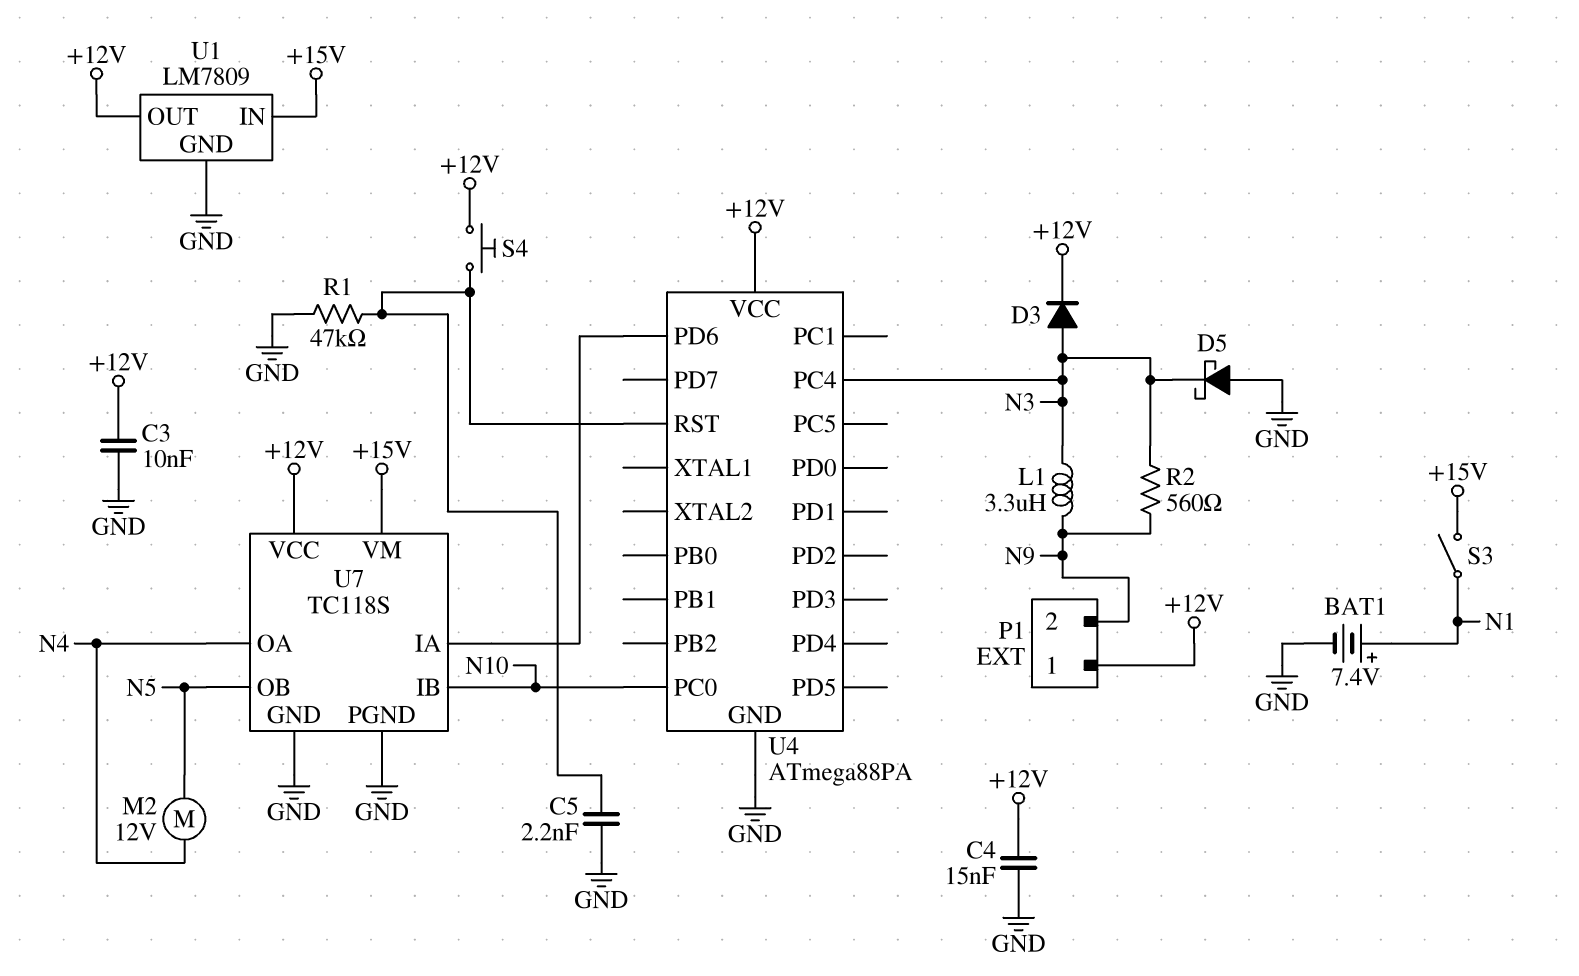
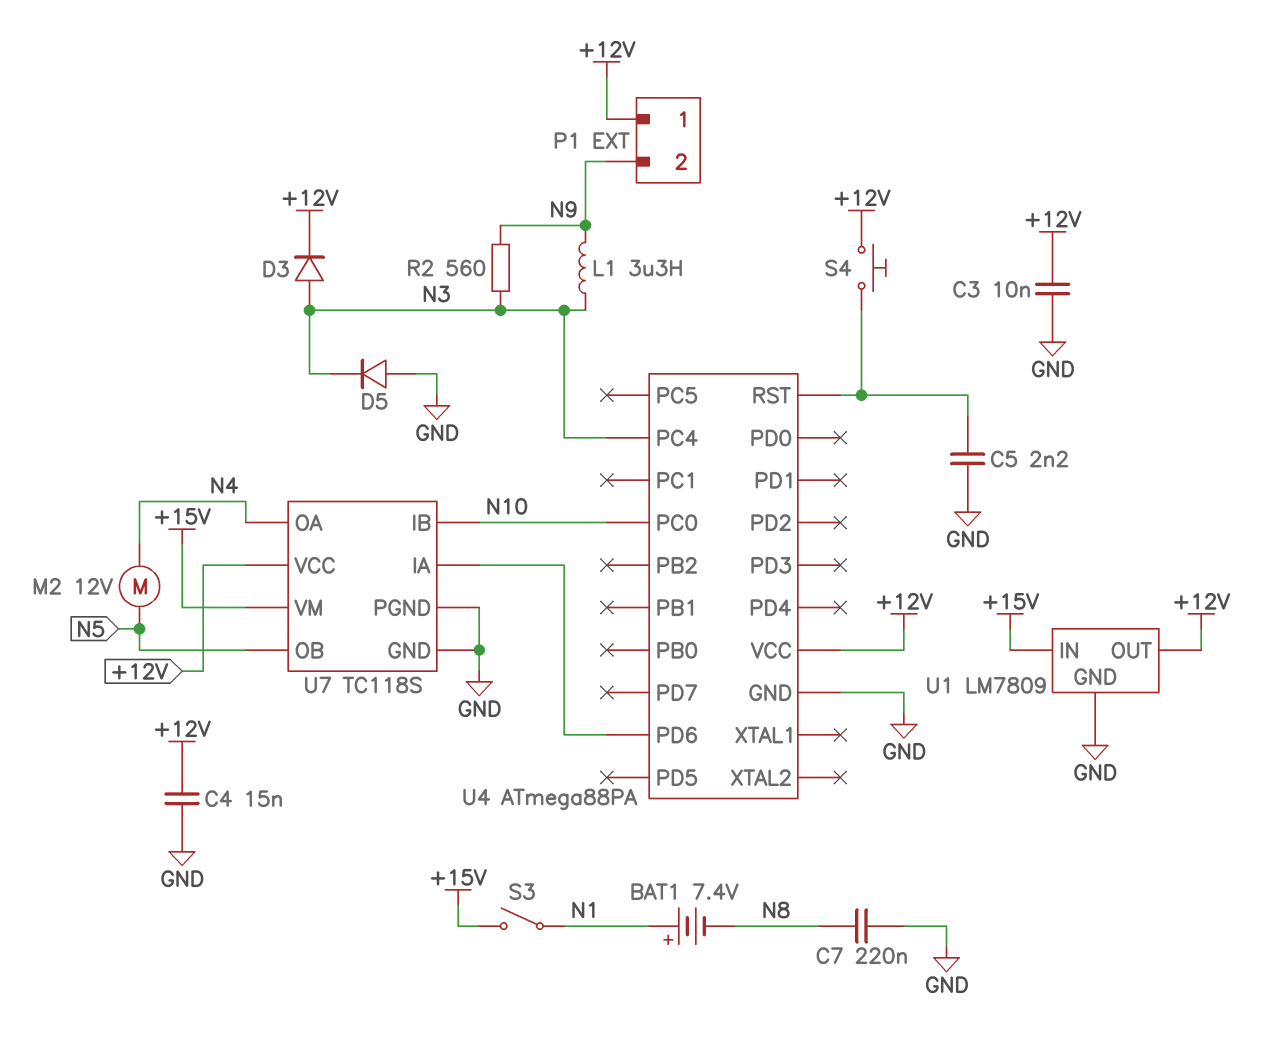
BAT1: 7.4V (plus N1, minus GND) -> 7.4V (plus N1, minus N8)
C7: none -> 220nF (GND, N8)
D5: schottky (A GND, K N3) -> diode (A GND, K N3)
R1: 47k (GND, U4/RST) -> none

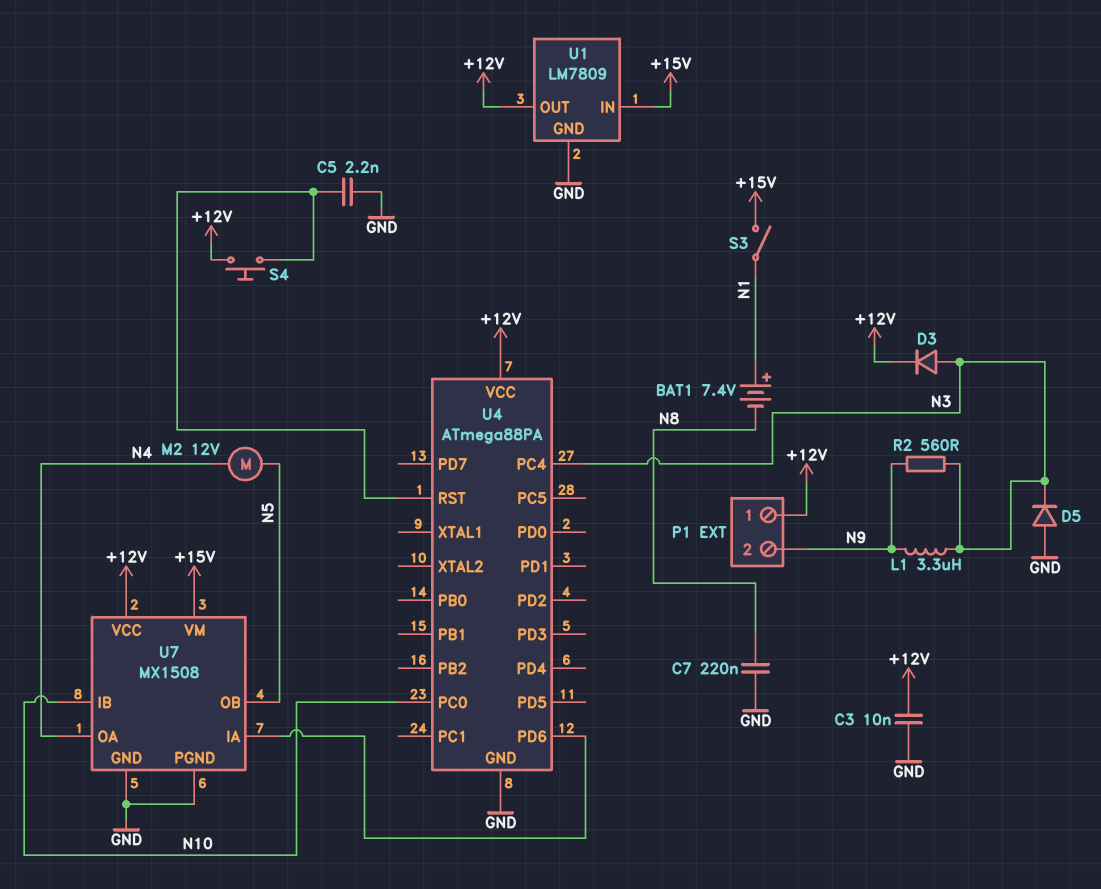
C4: 15nF (+12V, GND) -> none
U7: TC118S -> MX1508

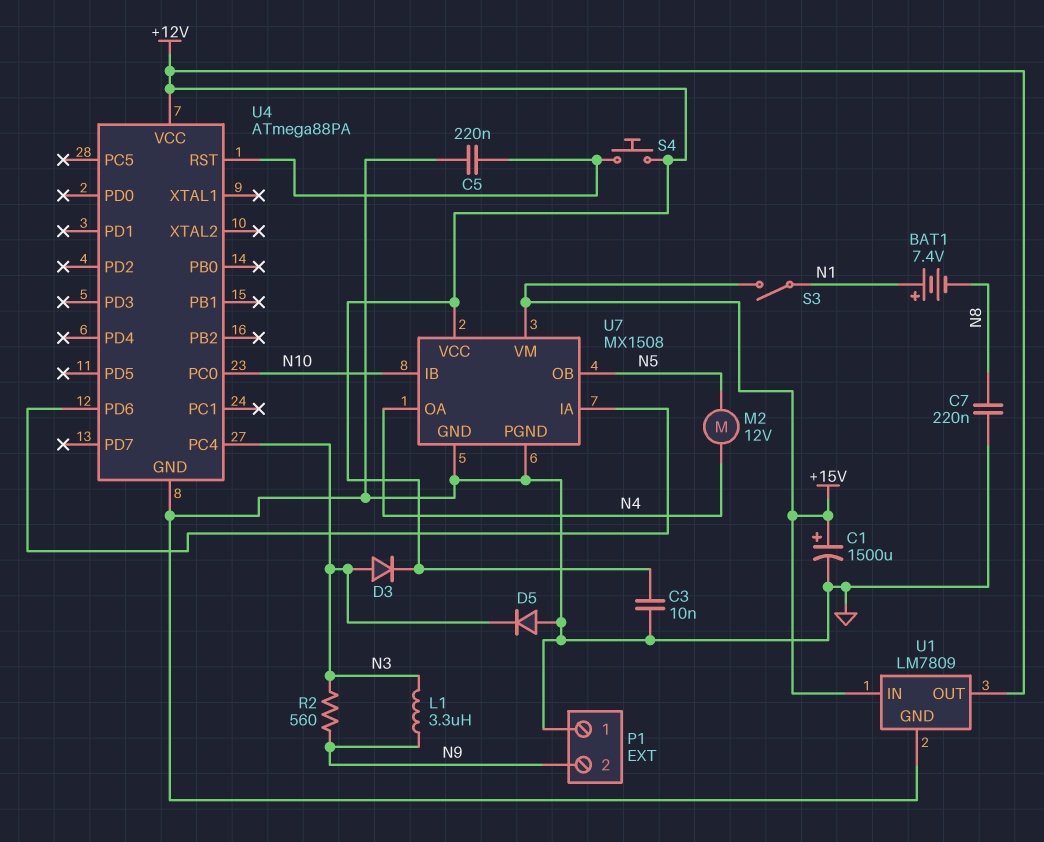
C1: none -> 1500uF (plus +15V, minus GND)
C5: 2.2nF (GND, U4/RST) -> 220nF (GND, U4/RST)
P1 pin 1: +12V -> GND

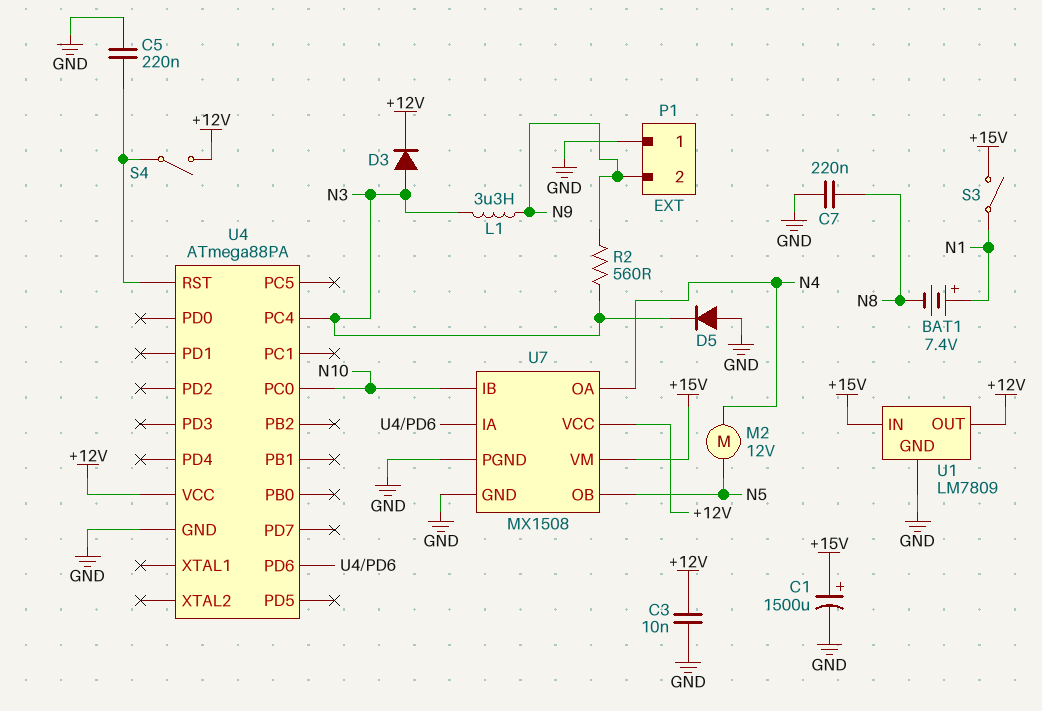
S4: button (+12V, U4/RST) -> switch (+12V, U4/RST)

